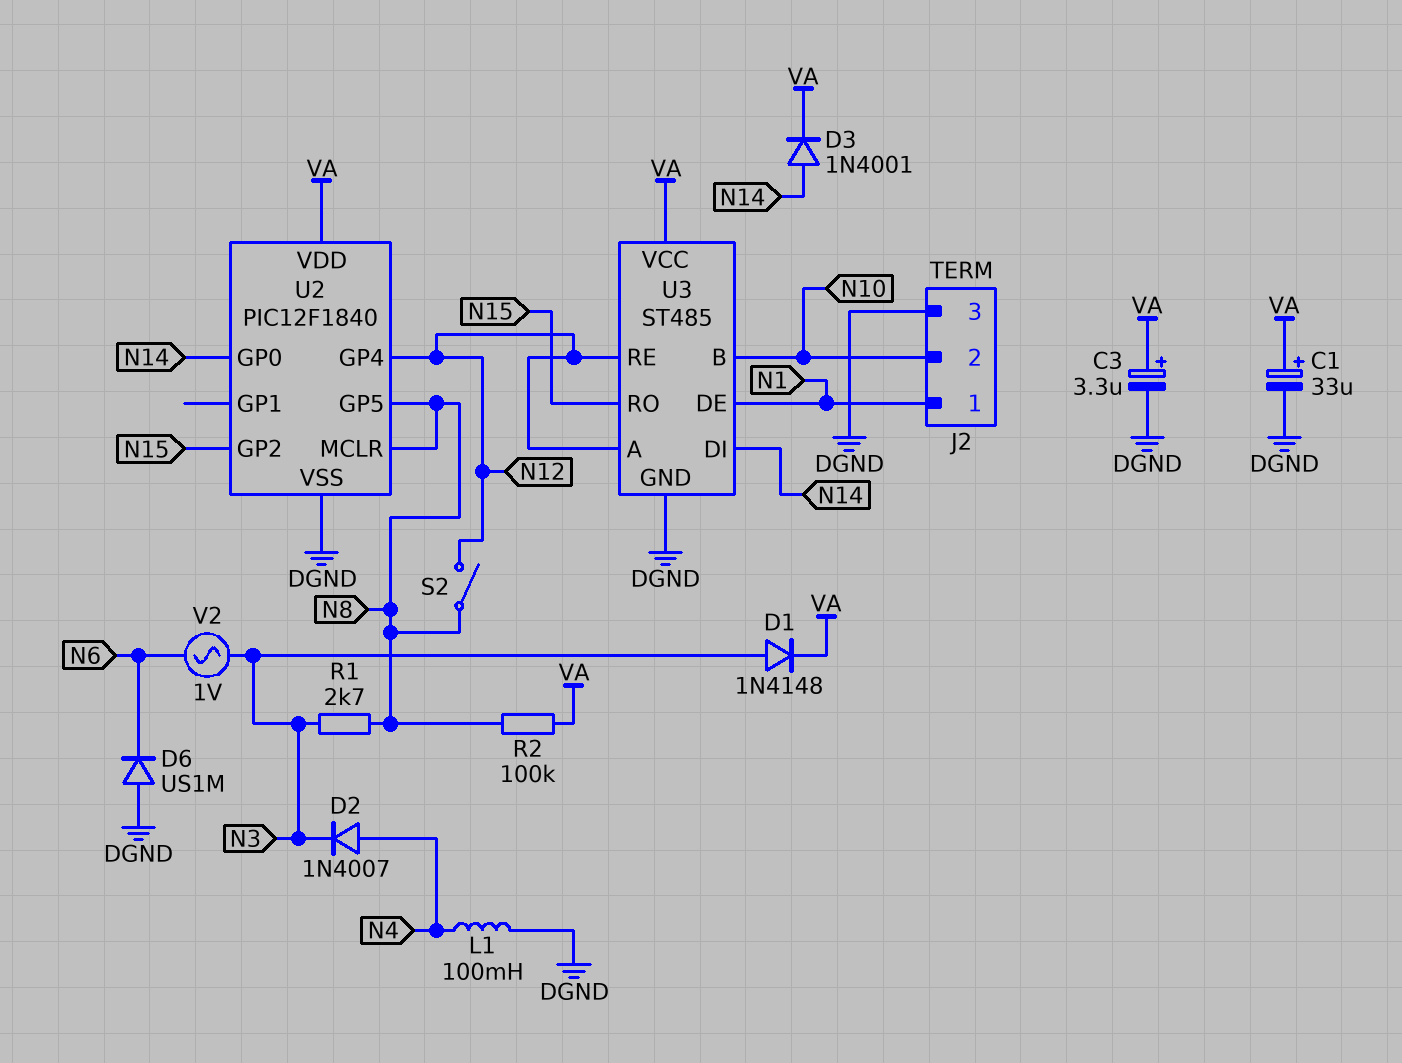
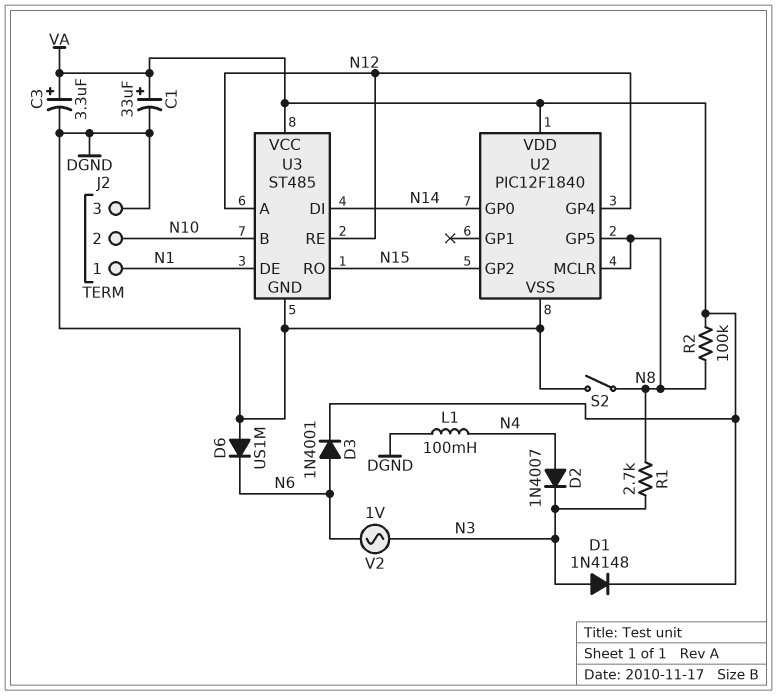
D3: diode 1N4001 (A N14, K VA) -> diode 1N4001 (A N6, K VA)
S2: switch (N8, N12) -> switch (DGND, N8)

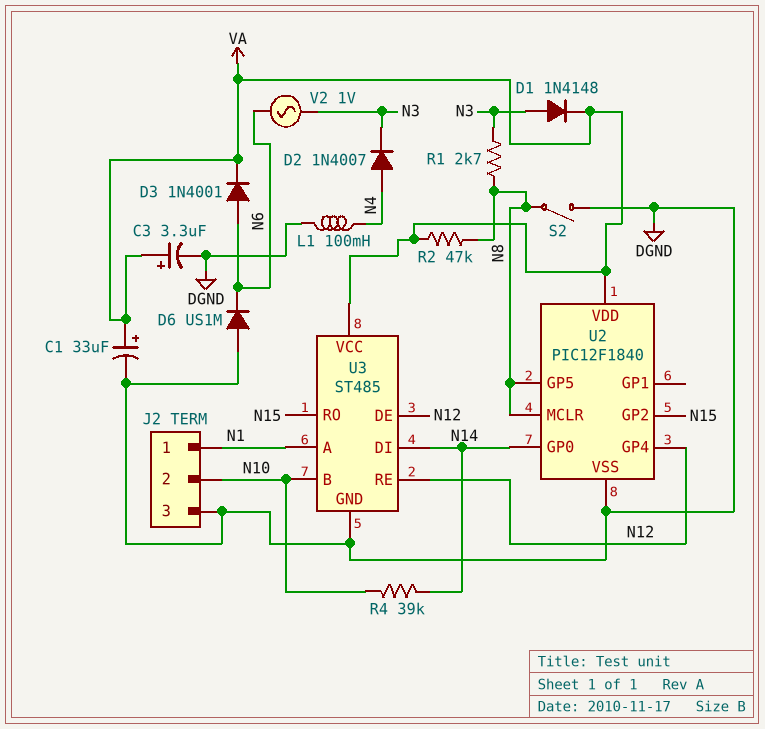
R2: 100k (N8, VA) -> 47k (N8, VA)
R4: none -> 39k (N10, N14)
U3 pin A: N12 -> N1
U3 pin DE: N1 -> N12

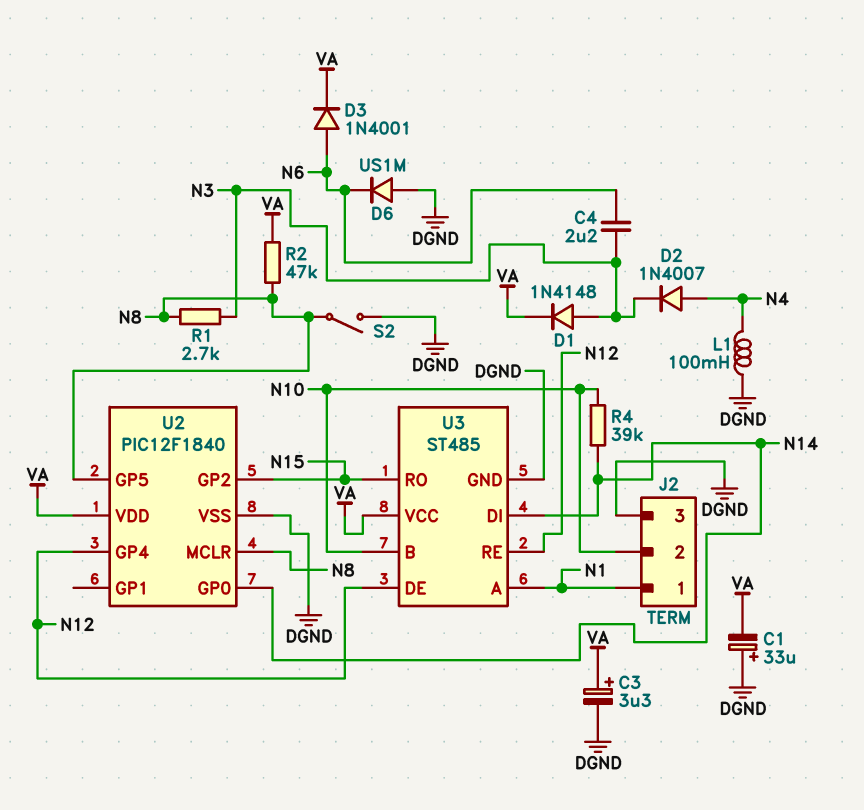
C1: 33uF (plus VA, minus DGND) -> 33uF (plus DGND, minus VA)
C4: none -> 2.2uF (N3, N6)
V2: AC 1V (N3, N6) -> none

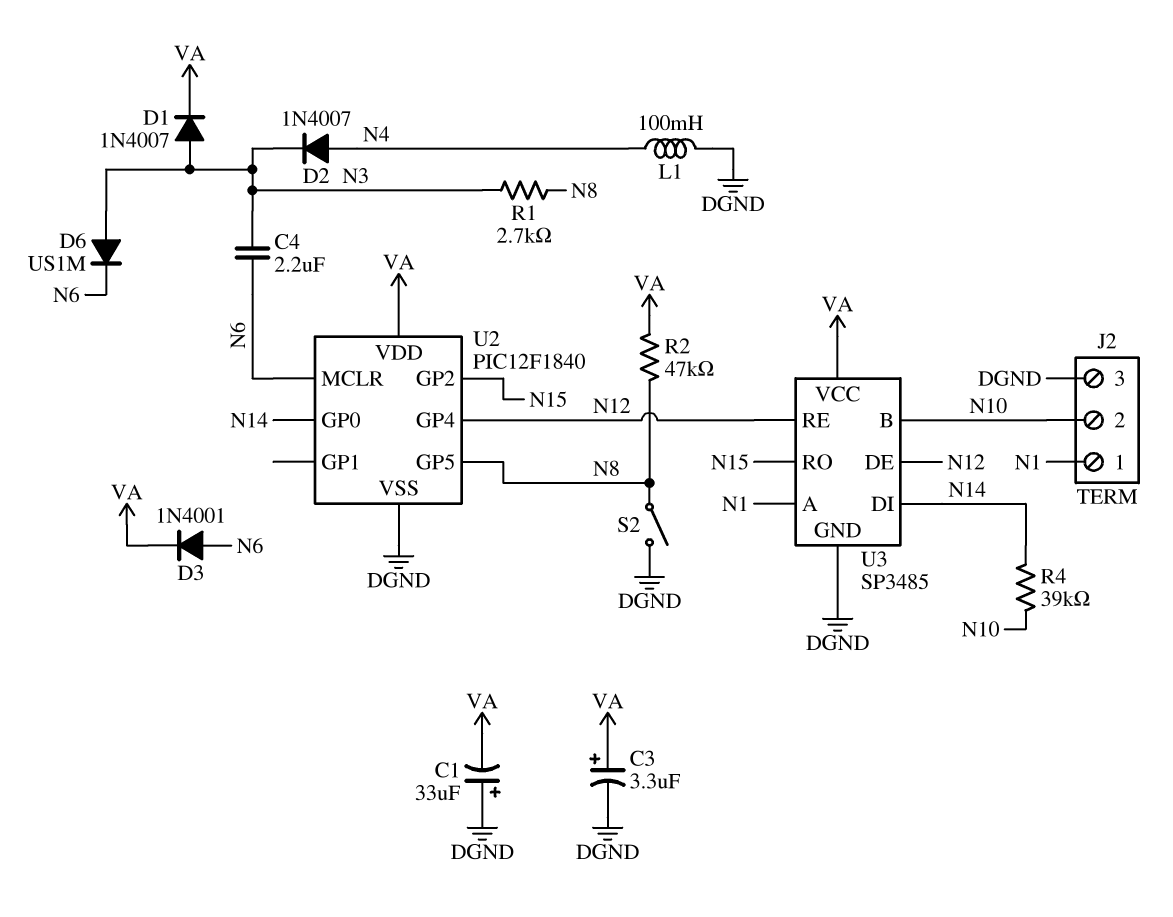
D1: diode 1N4148 (A N3, K VA) -> diode 1N4007 (A N3, K VA)
D6: diode US1M (A DGND, K N6) -> diode US1M (A N3, K N6)
U2 pin MCLR: N8 -> N6
U3: ST485 -> SP3485

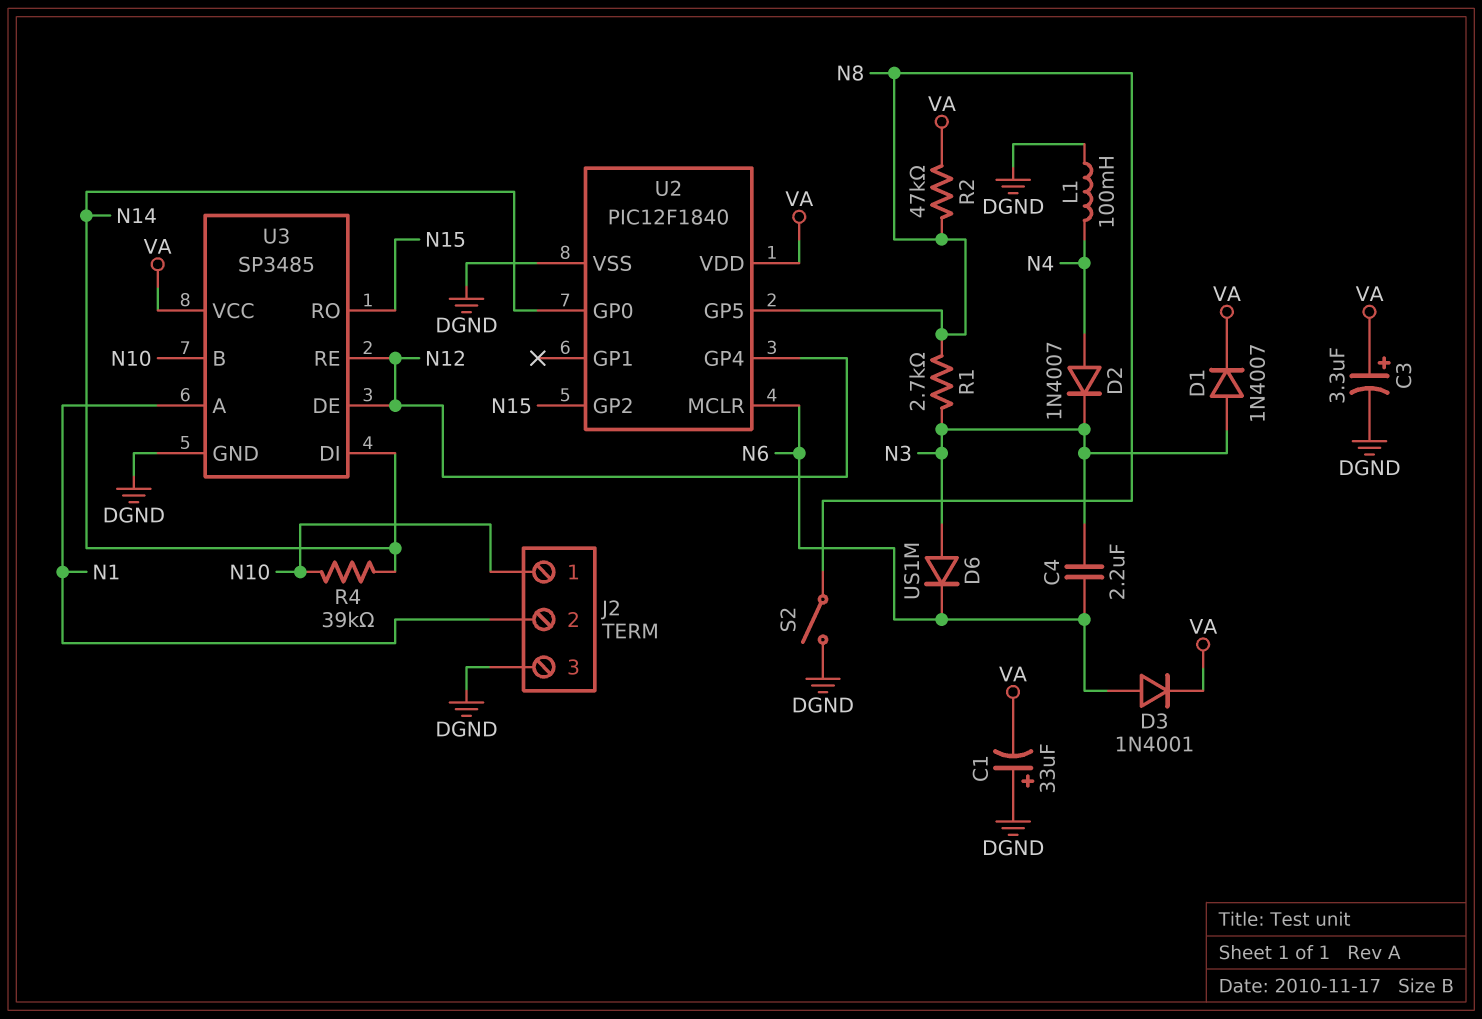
J2 pin 1: N1 -> N10
J2 pin 2: N10 -> N1

